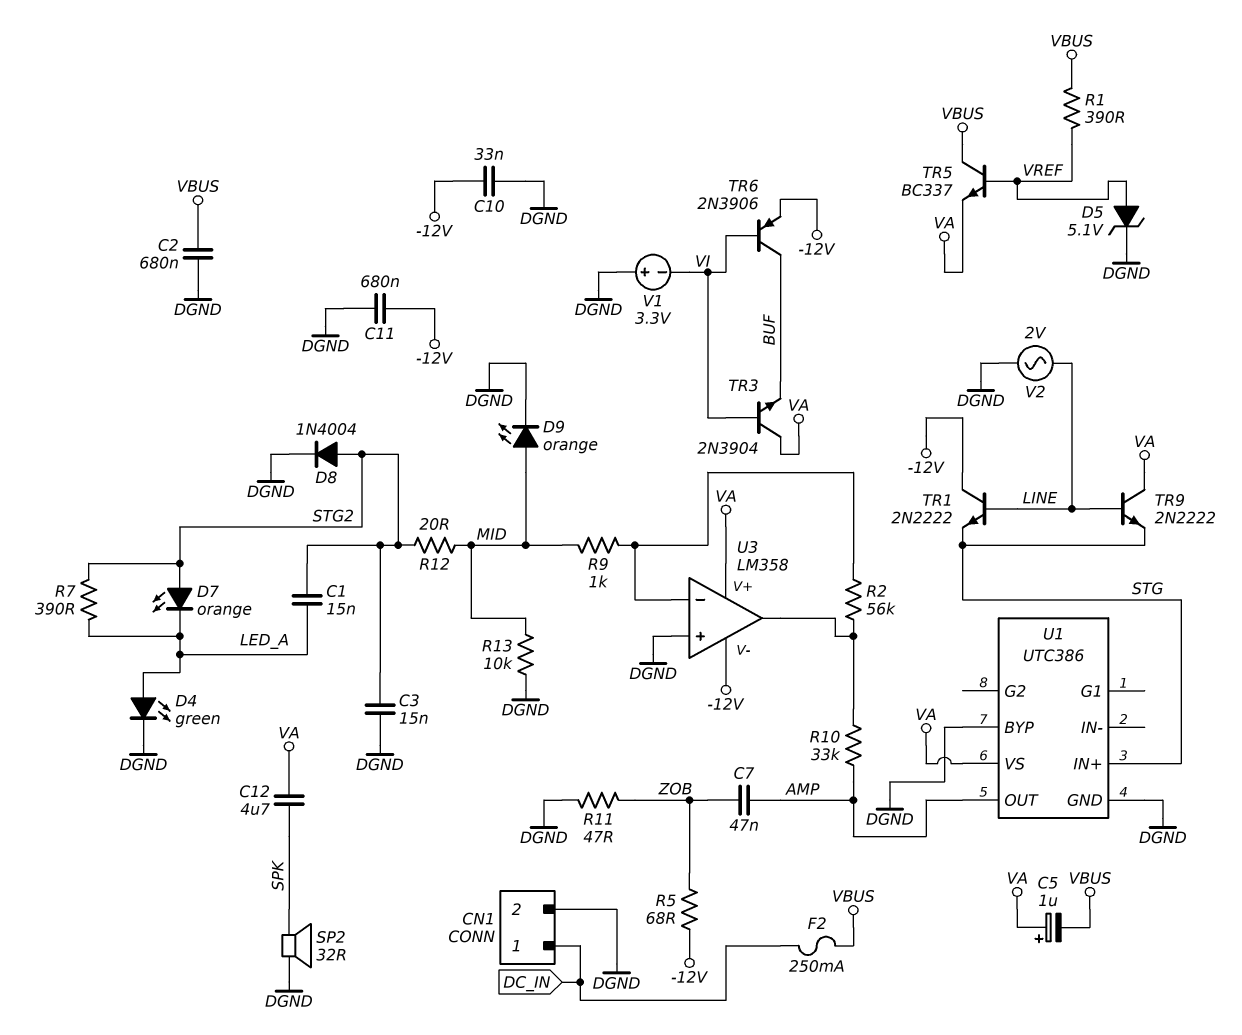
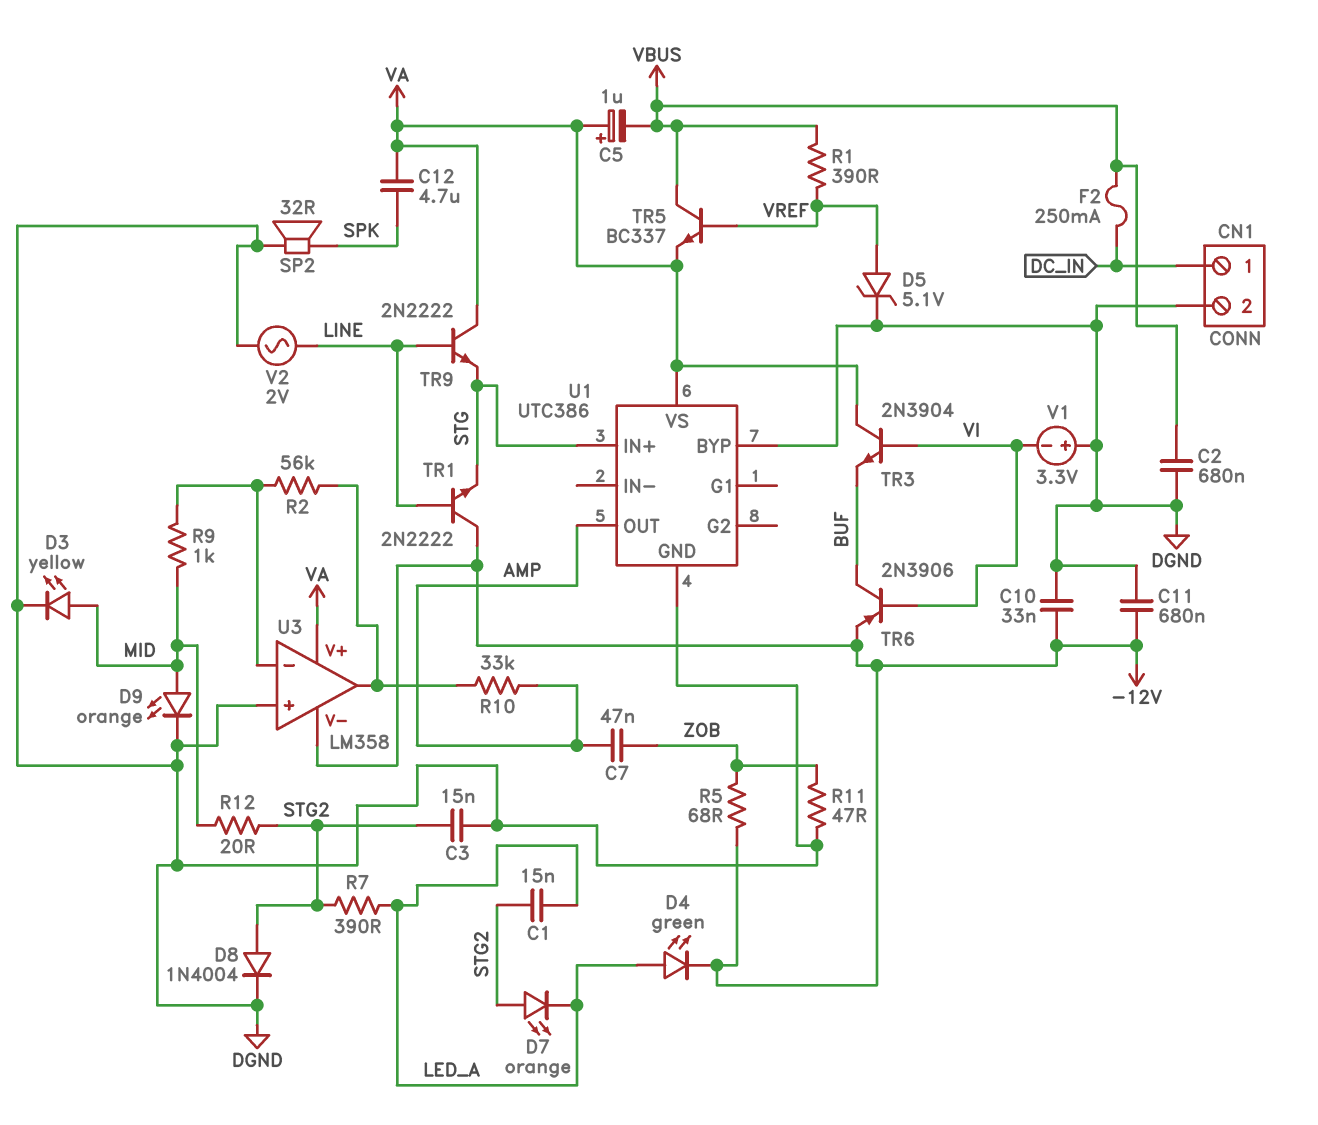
D3: none -> LED yellow (A MID, K DGND)
D4: LED green (A LED_A, K DGND) -> LED green (A LED_A, K -12V)
R13: 10k (DGND, MID) -> none

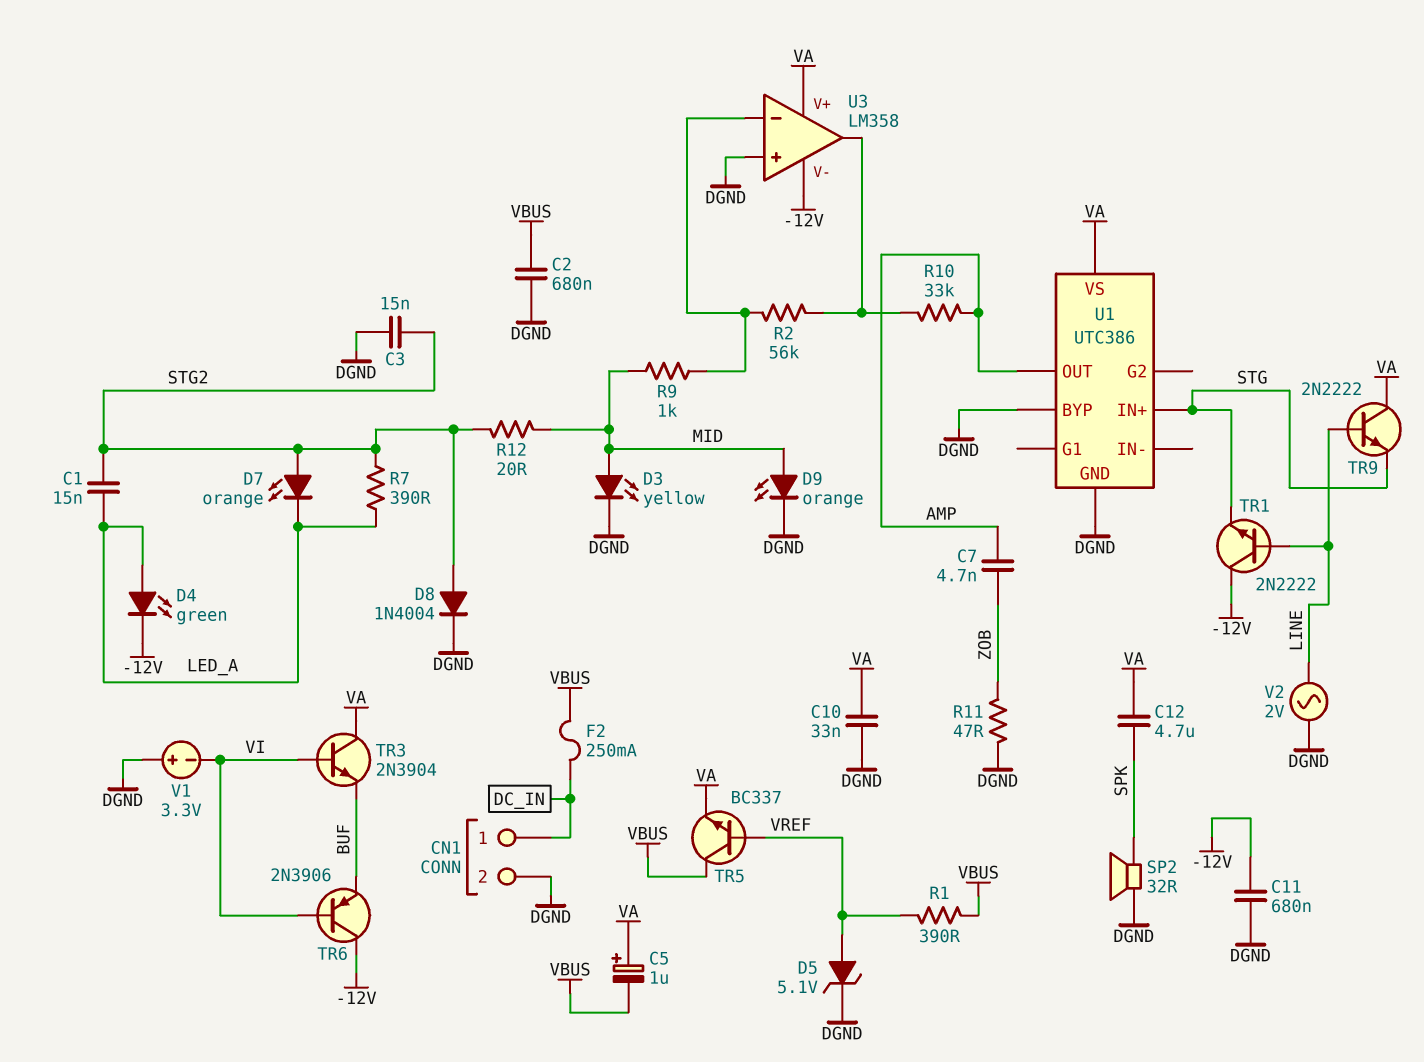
C7: 47nF (AMP, ZOB) -> 4.7nF (AMP, ZOB)
C10: 33nF (-12V, DGND) -> 33nF (DGND, VA)
R5: 68 (-12V, ZOB) -> none
TR6: PNP 2N3906 (B VI, C BUF, E -12V) -> PNP 2N3906 (B VI, C -12V, E BUF)

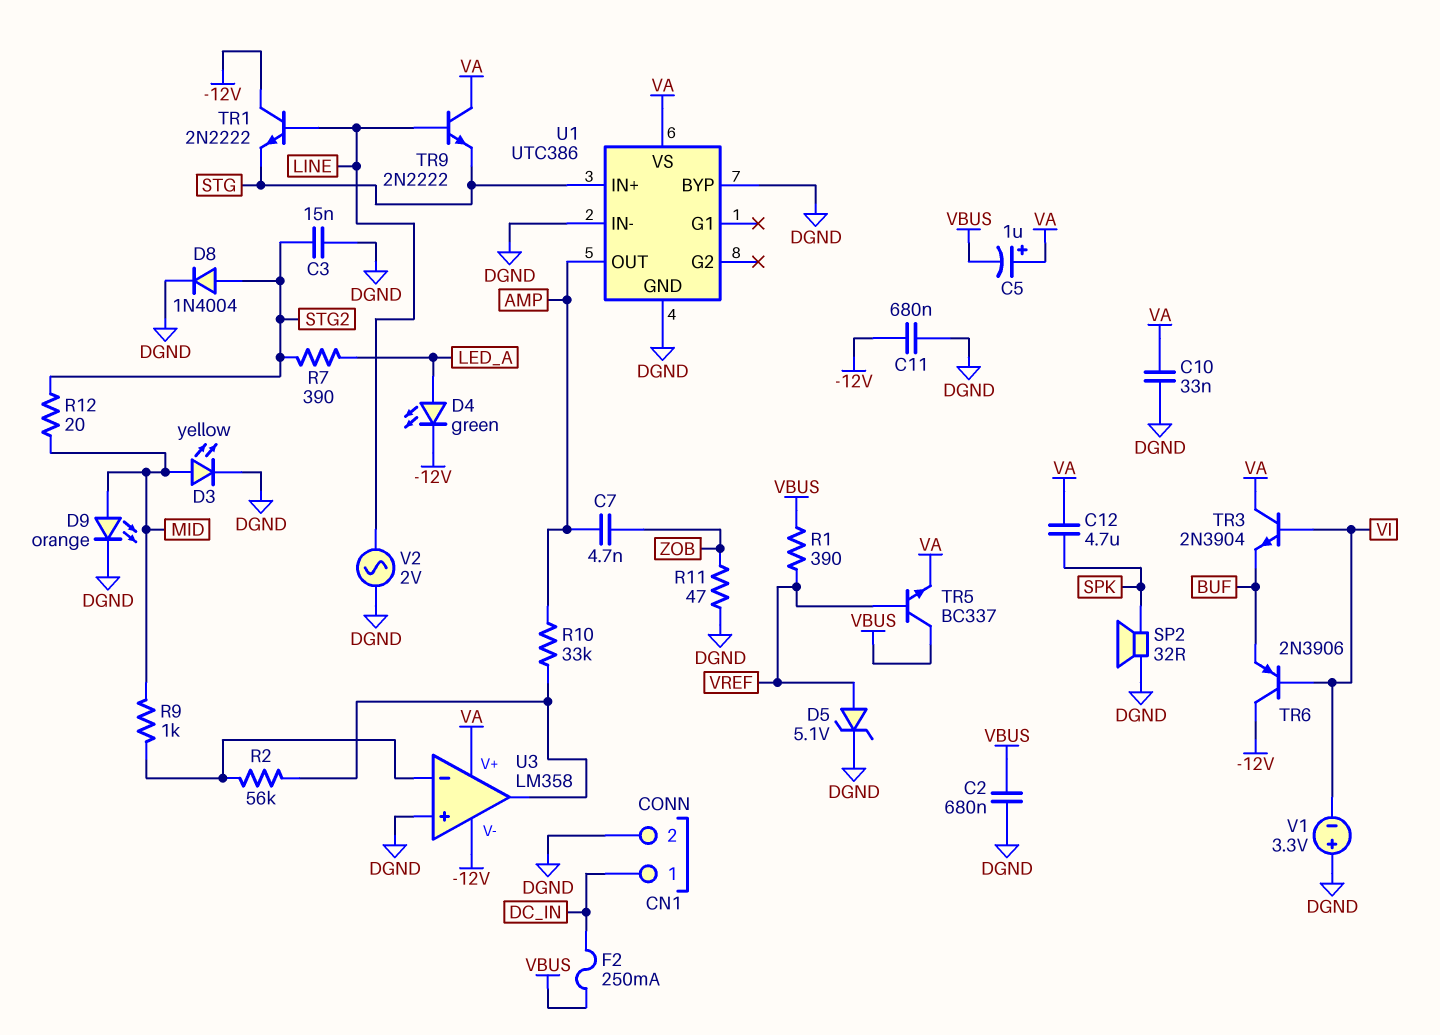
C1: 15nF (LED_A, STG2) -> none
D7: LED orange (A STG2, K LED_A) -> none
U1 pin IN-: none -> DGND

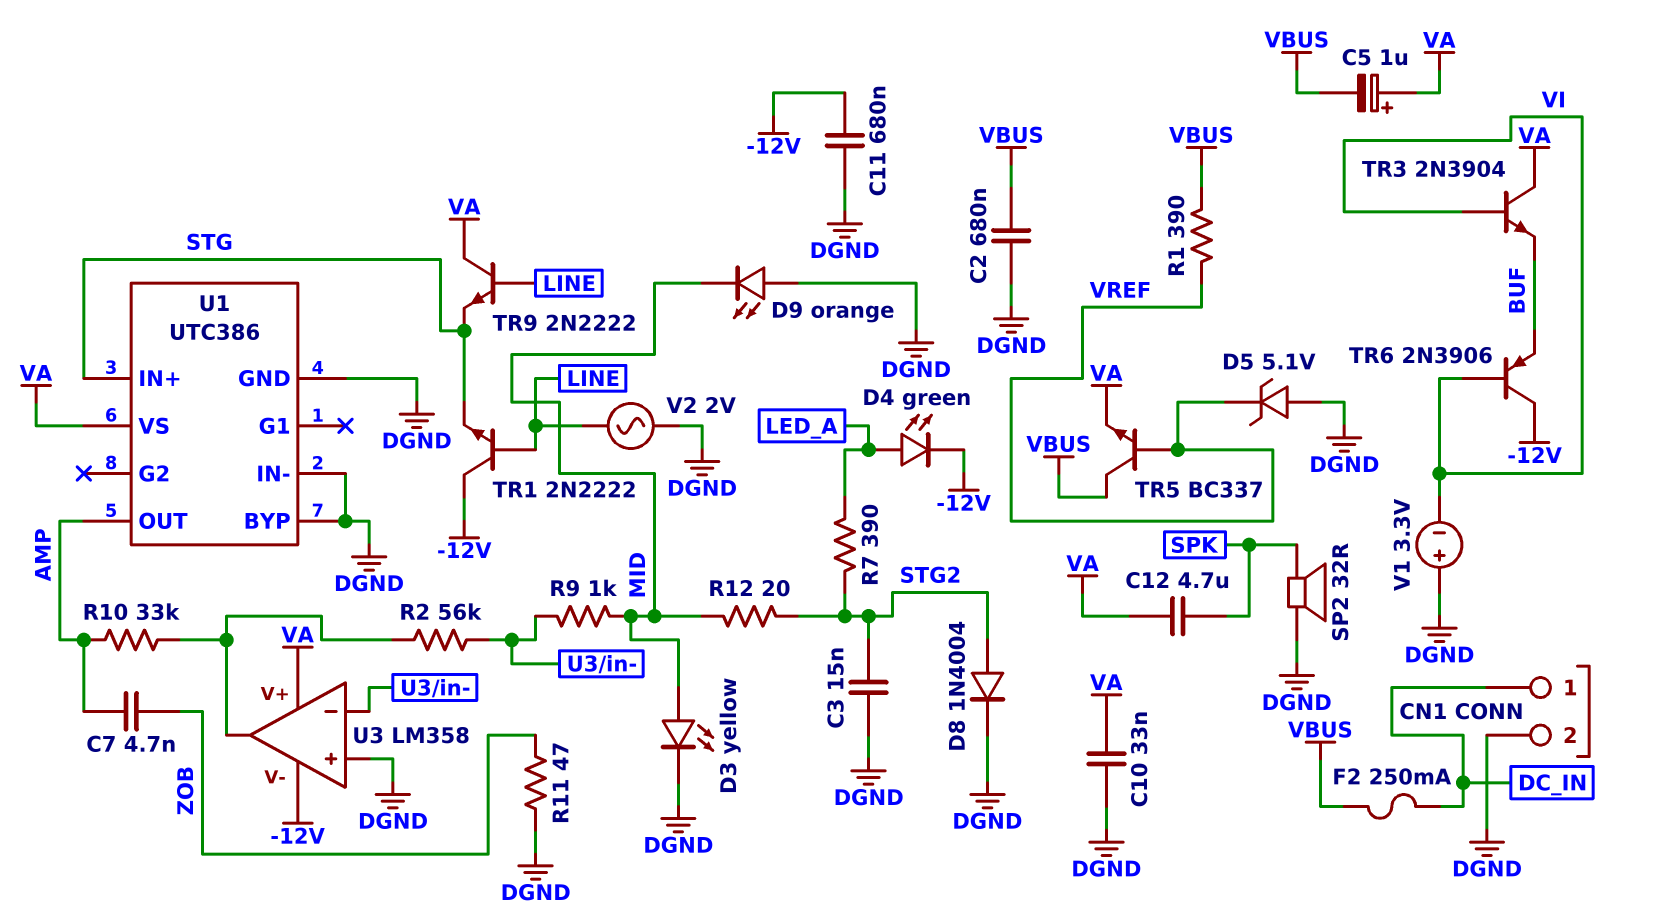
D5: zener 5.1V (A VREF, K DGND) -> zener 5.1V (A DGND, K VREF)
D9: LED orange (A MID, K DGND) -> LED orange (A DGND, K MID)

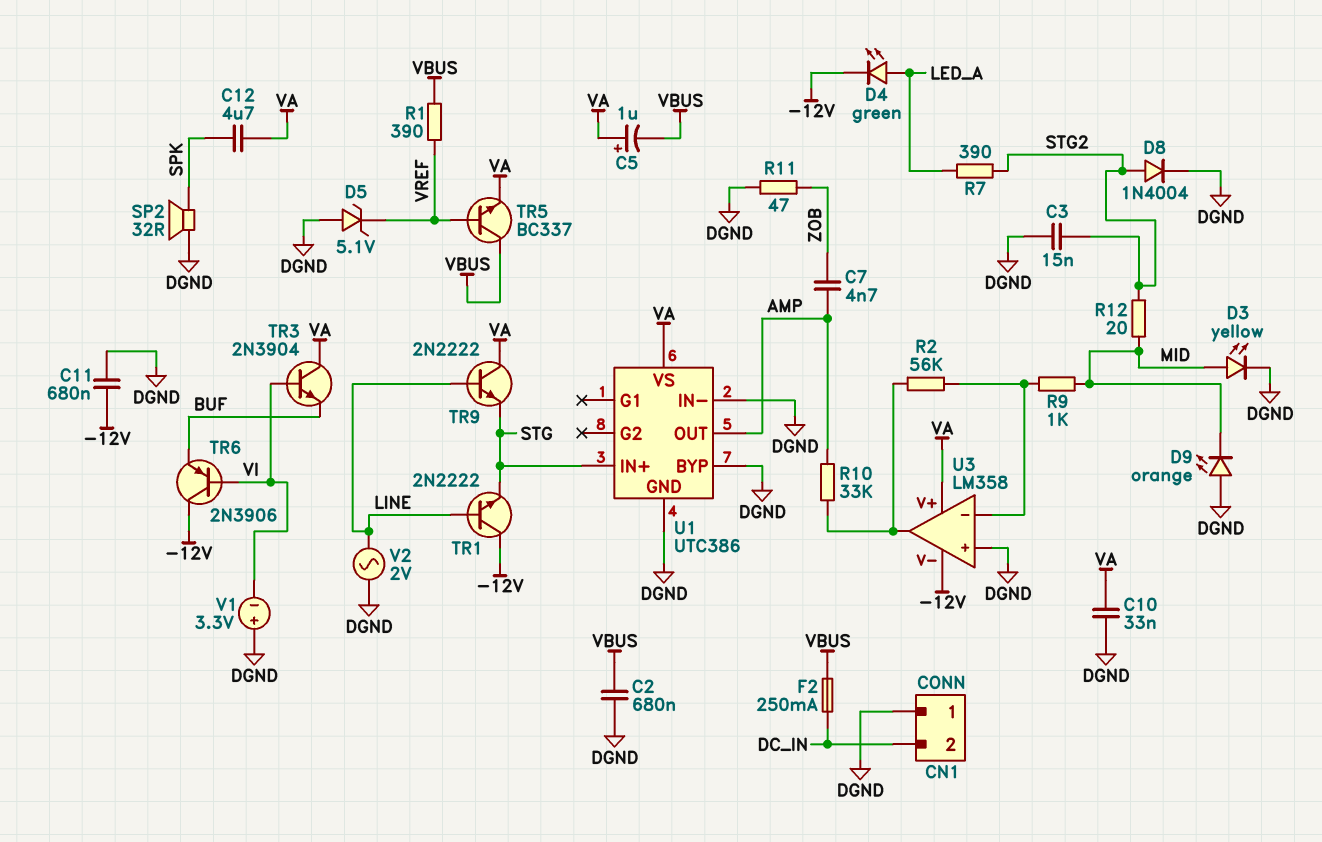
CN1 pin 1: DC_IN -> DGND
CN1 pin 2: DGND -> DC_IN

